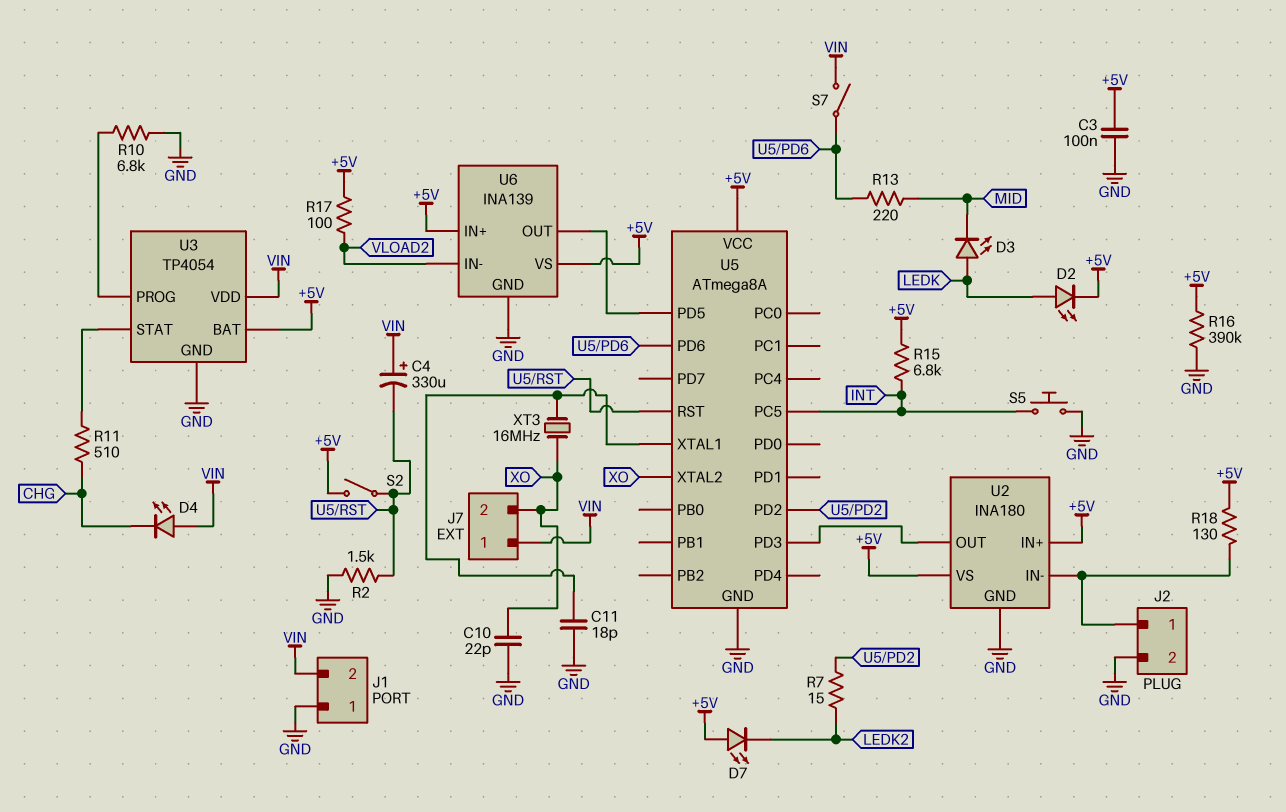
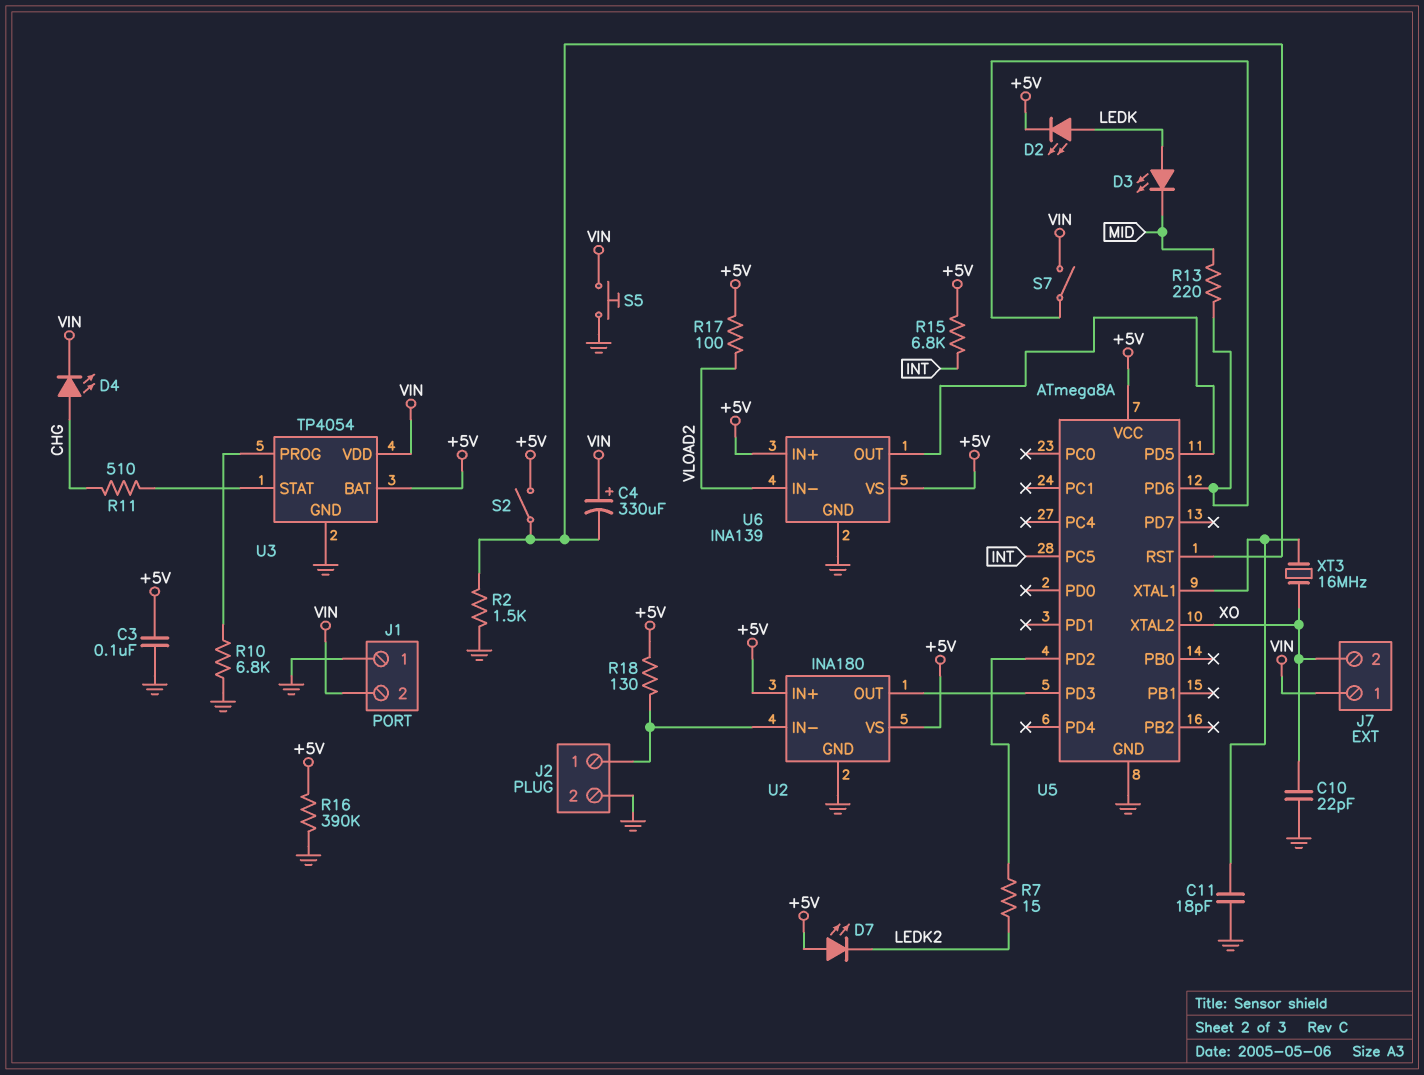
D4: LED (A VIN, K CHG) -> LED (A CHG, K VIN)
S5: button (GND, INT) -> button (GND, VIN)

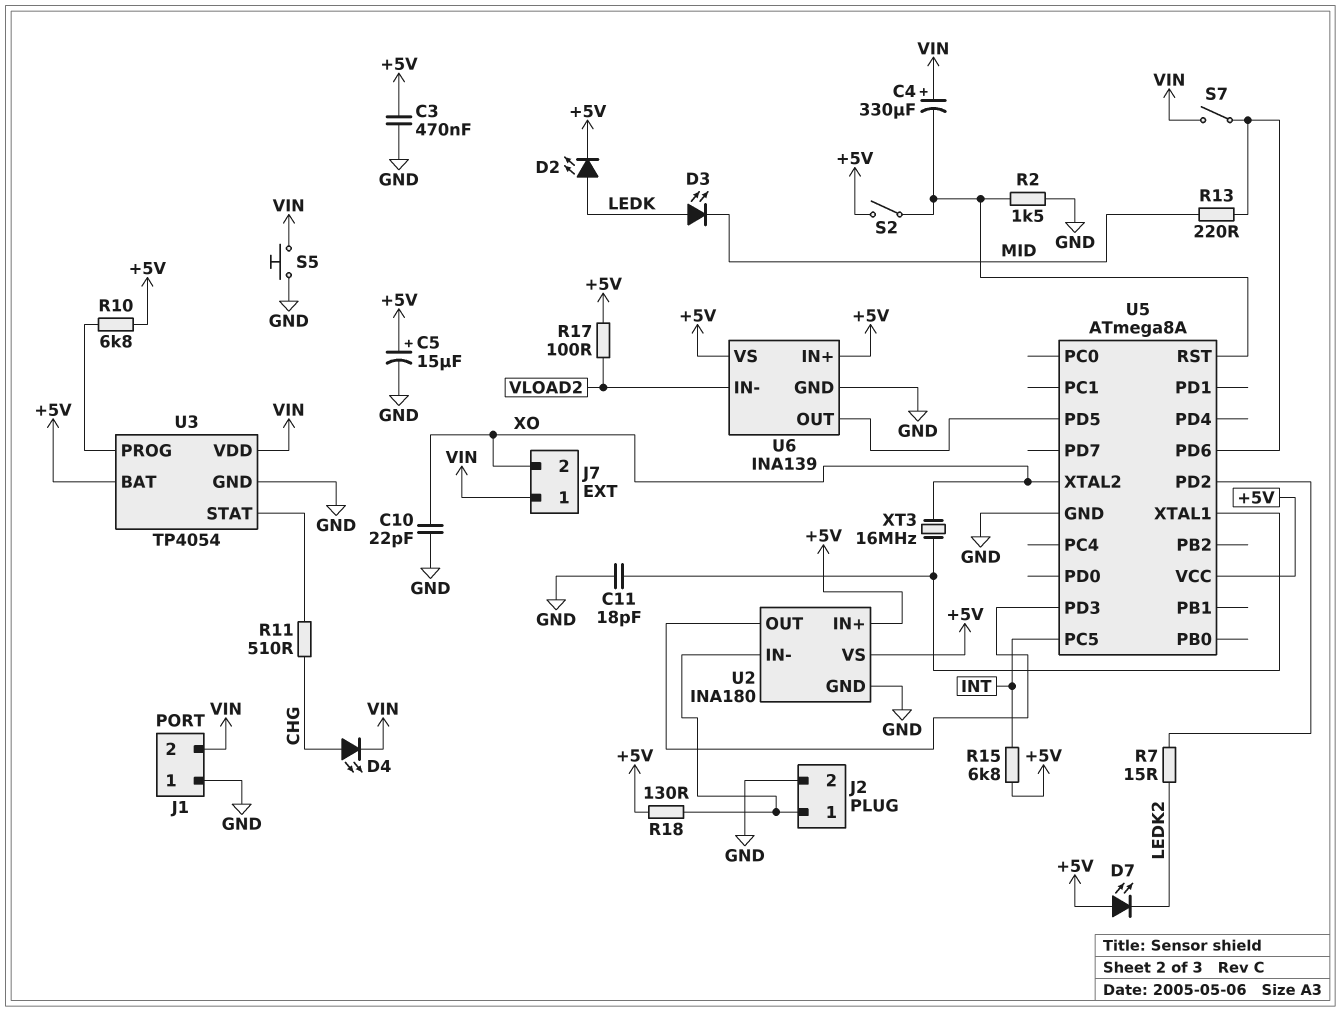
C3: 100nF (+5V, GND) -> 470nF (+5V, GND)
C5: none -> 15uF (plus +5V, minus GND)
R10: 6.8k (GND, U3/PROG) -> 6.8k (+5V, U3/PROG)
R16: 390k (+5V, GND) -> none

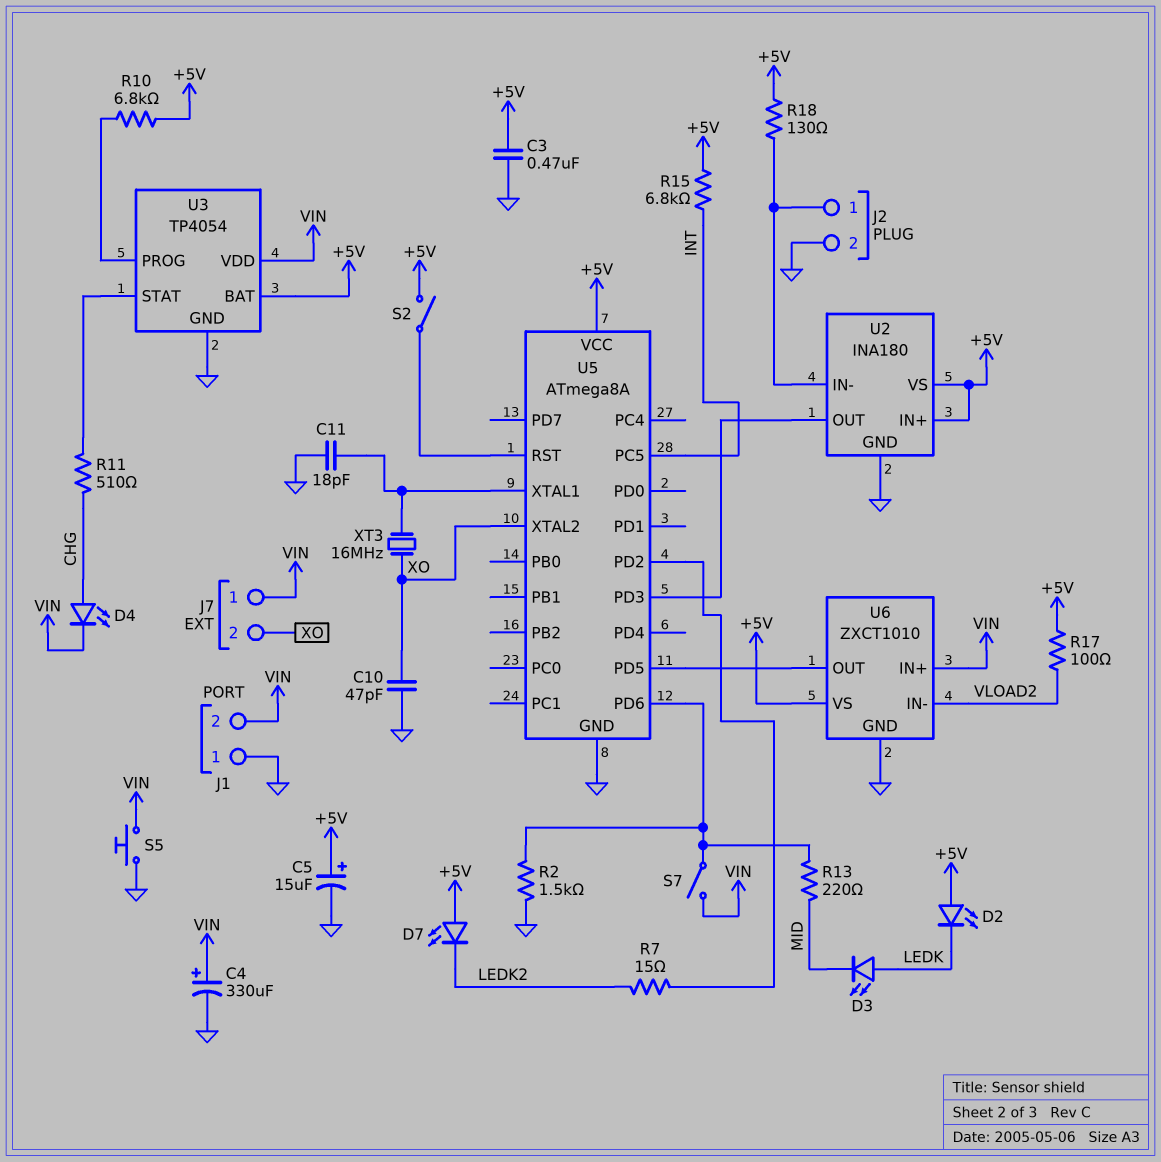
C4: 330uF (plus VIN, minus U5/RST) -> 330uF (plus VIN, minus GND)
C10: 22pF (GND, XO) -> 47pF (GND, XO)
D2: LED (A LEDK, K +5V) -> LED (A +5V, K LEDK)
R2: 1.5k (GND, U5/RST) -> 1.5k (GND, U5/PD6)
U6: INA139 -> ZXCT1010
U6 pin IN+: +5V -> VIN

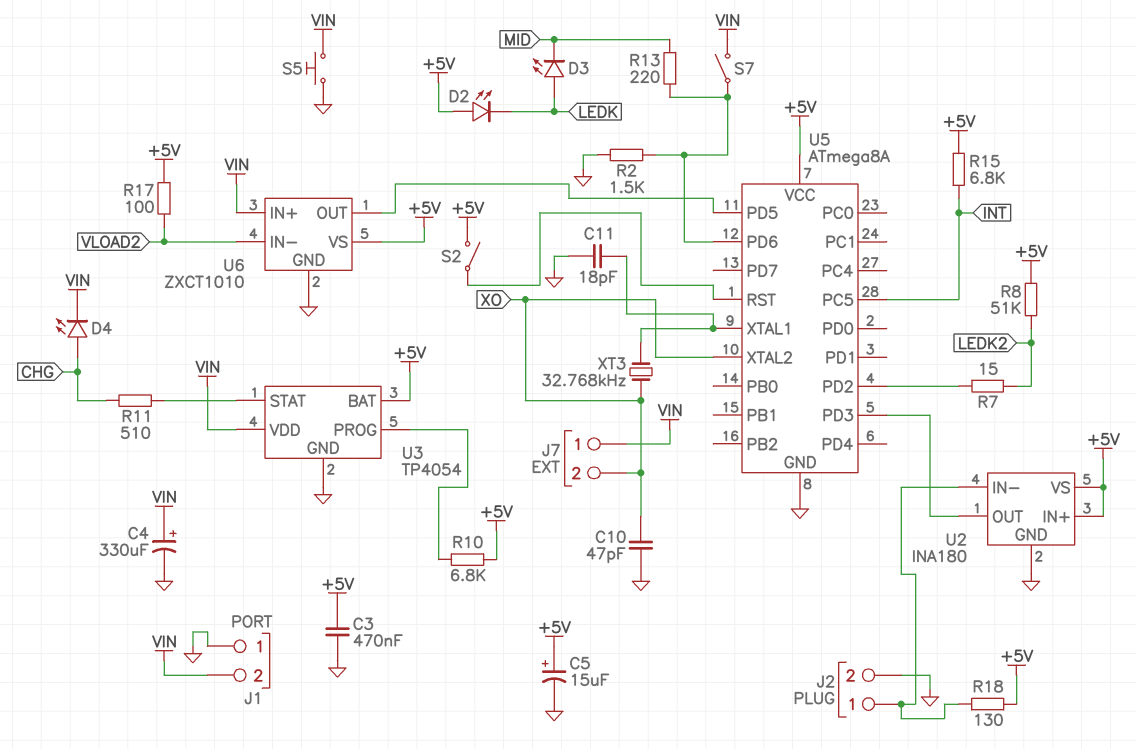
D7: LED (A +5V, K LEDK2) -> none
R8: none -> 51k (+5V, LEDK2)
XT3: 16MHz (U5/XTAL1, XO) -> 32.768kHz (U5/XTAL1, XO)

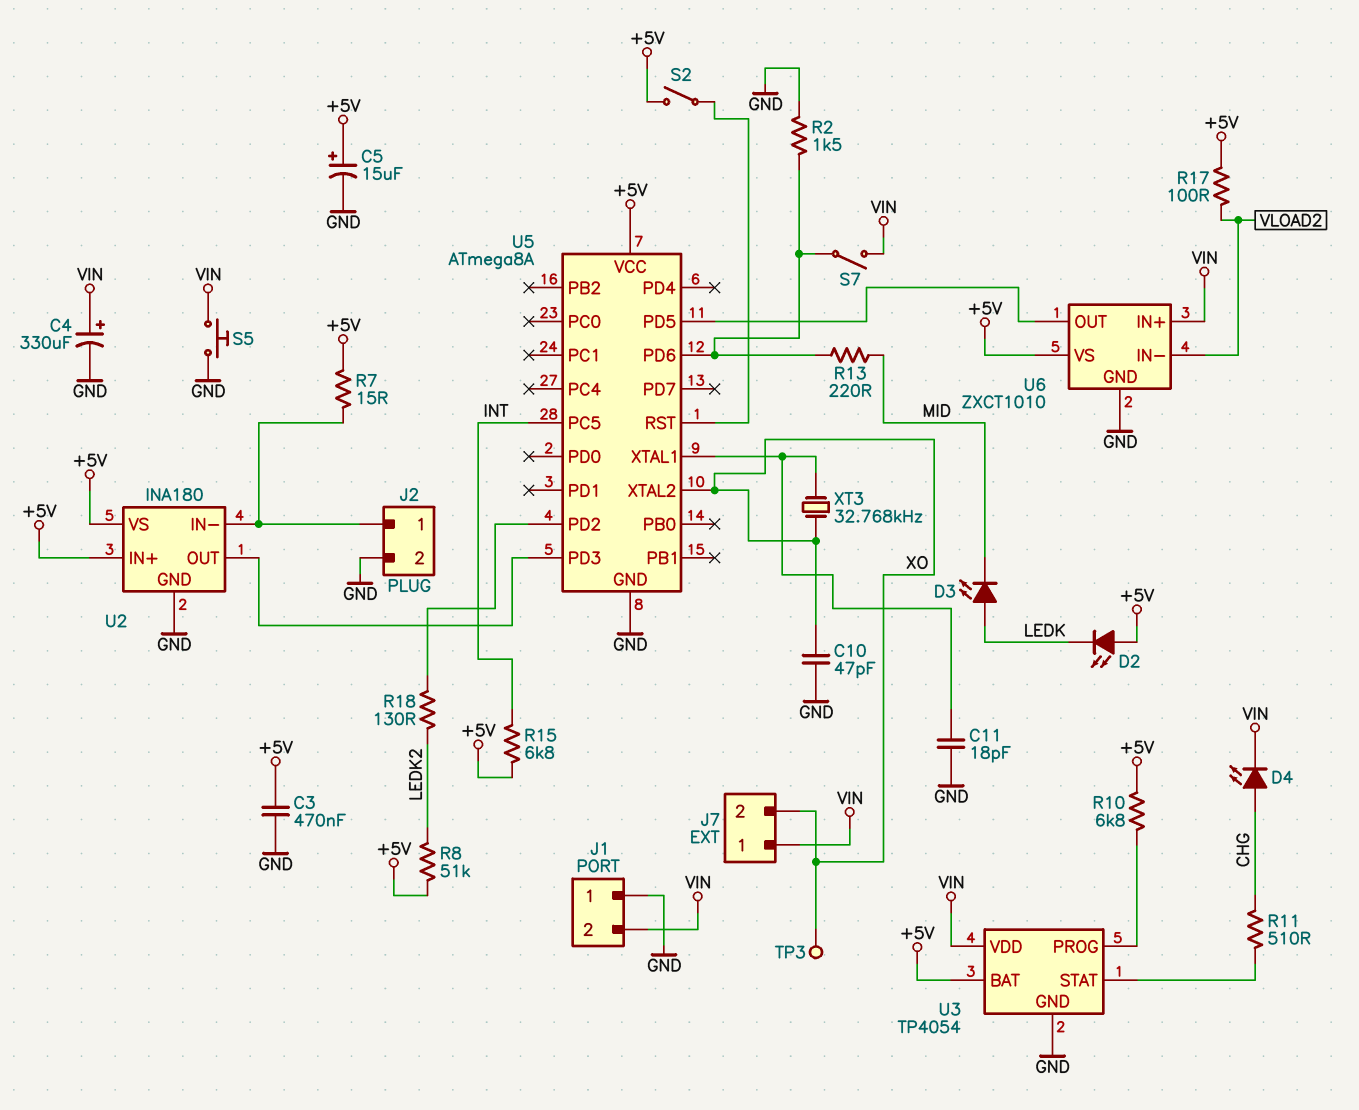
R7: 15 (LEDK2, U5/PD2) -> 15 (+5V, J2/1)
R18: 130 (+5V, J2/1) -> 130 (LEDK2, U5/PD2)
TP3: none -> test point (XO)

